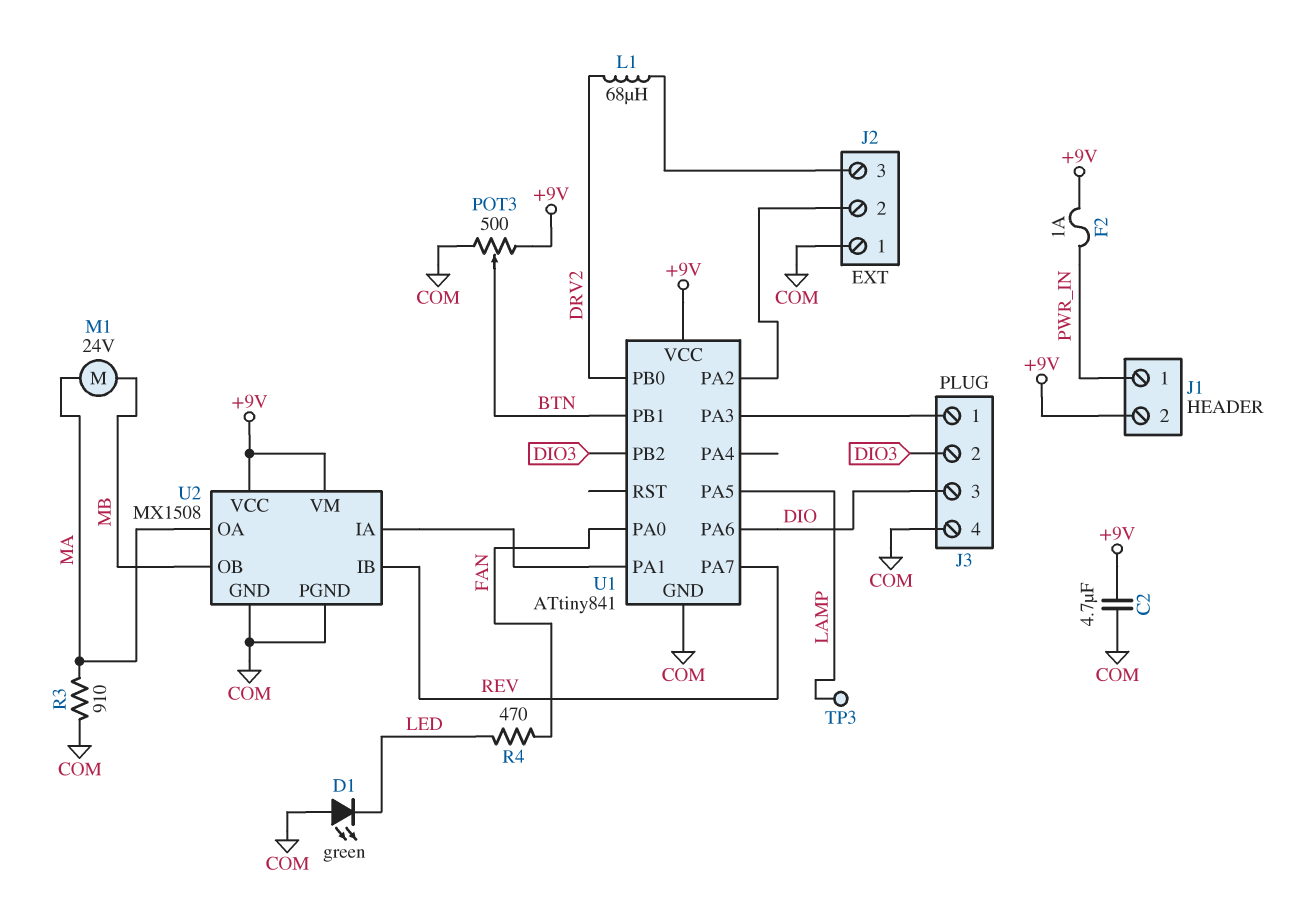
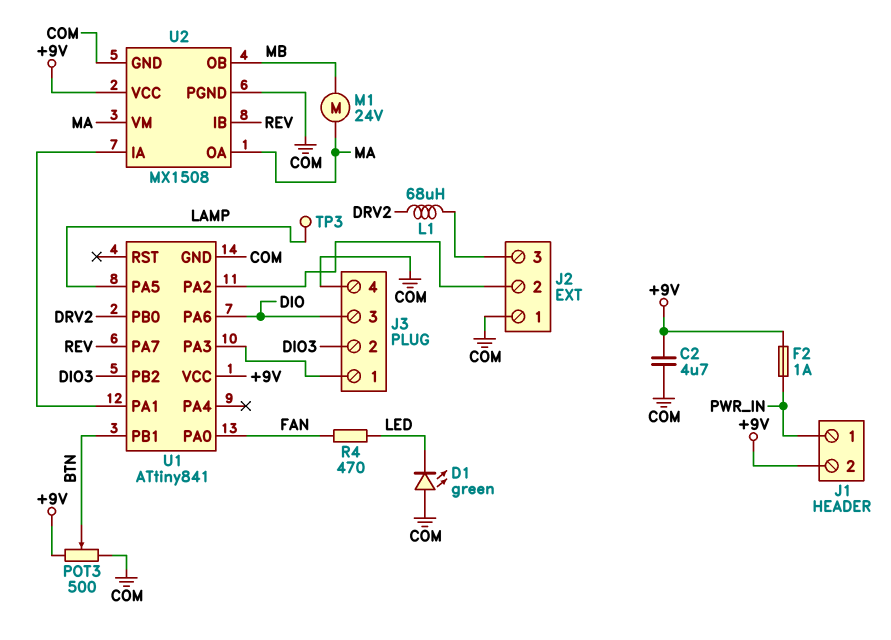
R3: 910 (COM, MA) -> none
U2 pin VM: +9V -> MA

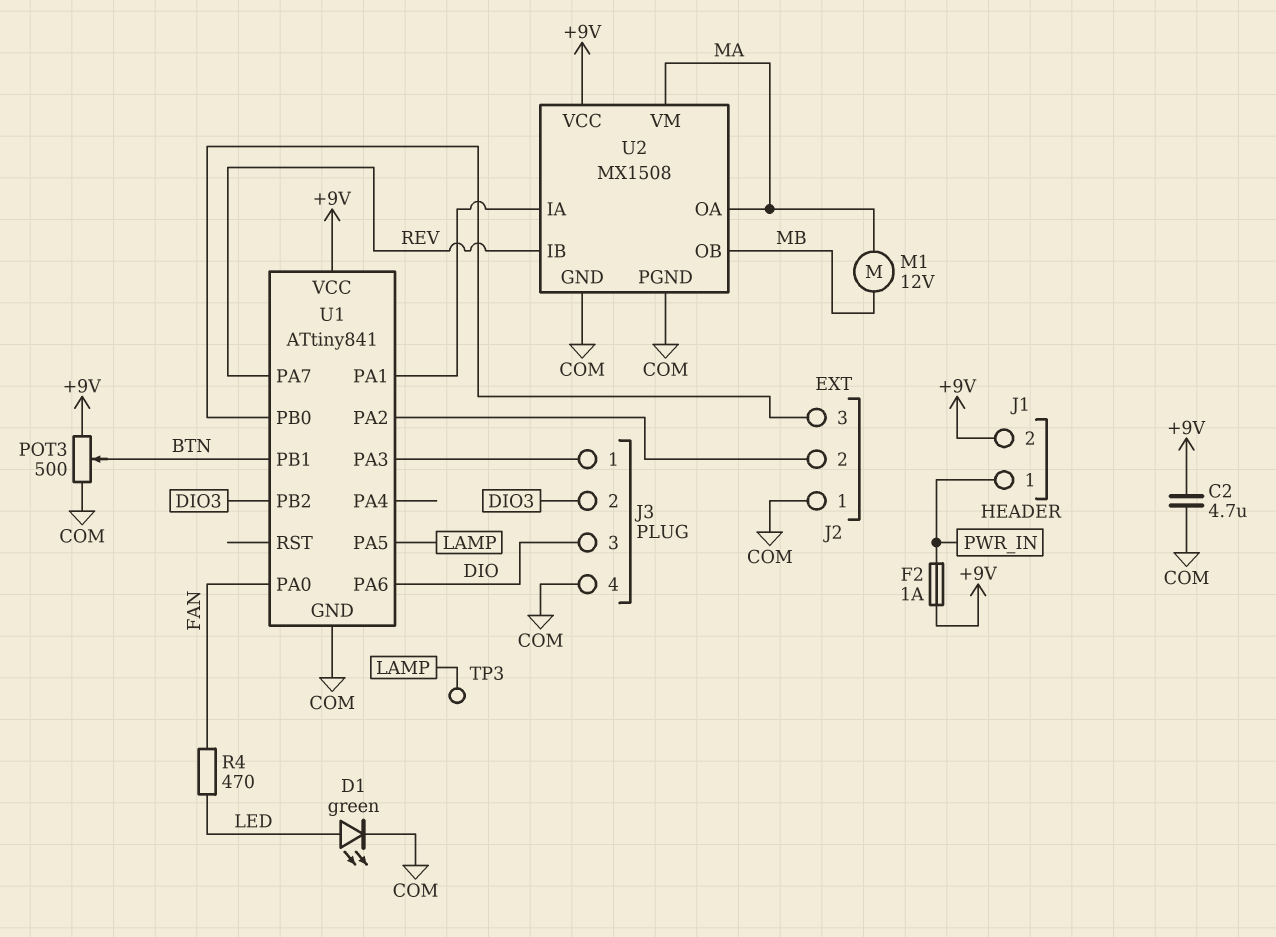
D1: LED green (A COM, K LED) -> LED green (A LED, K COM)
L1: 68uH (DRV2, J2/3) -> none
M1: motor 24V (MA, MB) -> motor 12V (MA, MB)
U1 pin PB0: DRV2 -> J2/3

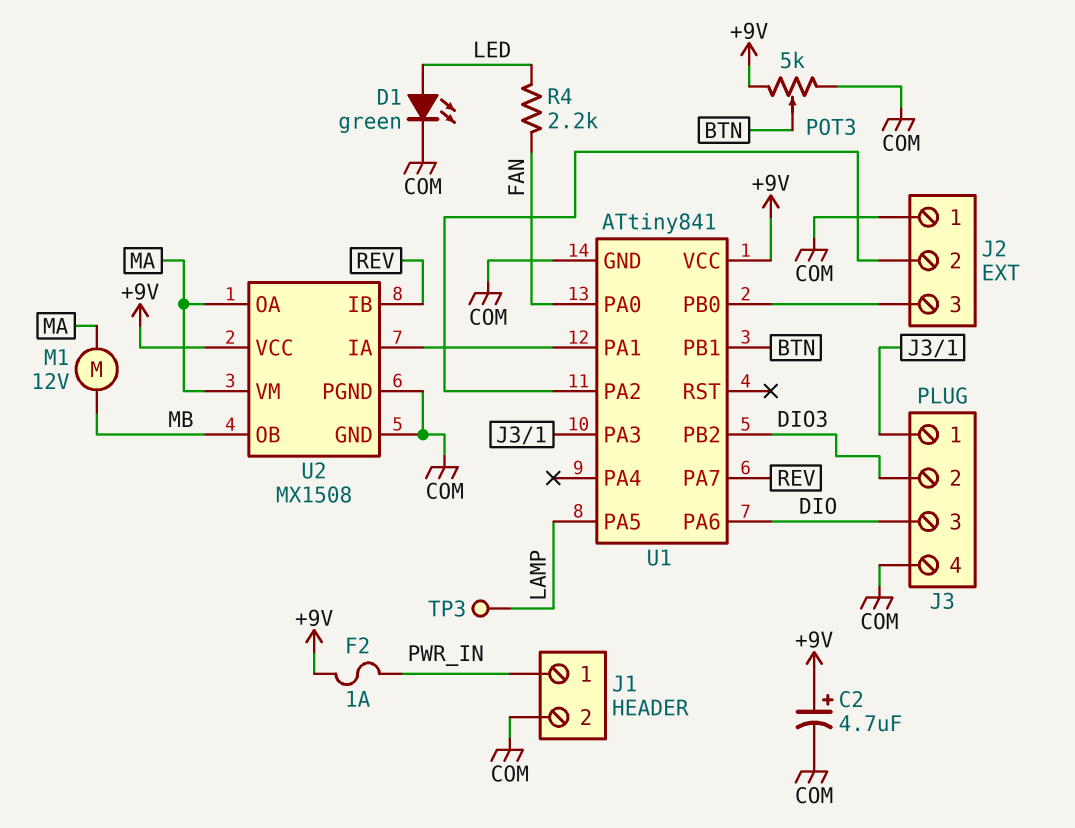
C2: 4.7uF (+9V, COM) -> 4.7uF (plus +9V, minus COM)
J1 pin 2: +9V -> COM
POT3: 500 (+9V, COM, wiper BTN) -> 5k (+9V, COM, wiper BTN)
R4: 470 (FAN, LED) -> 2.2k (FAN, LED)

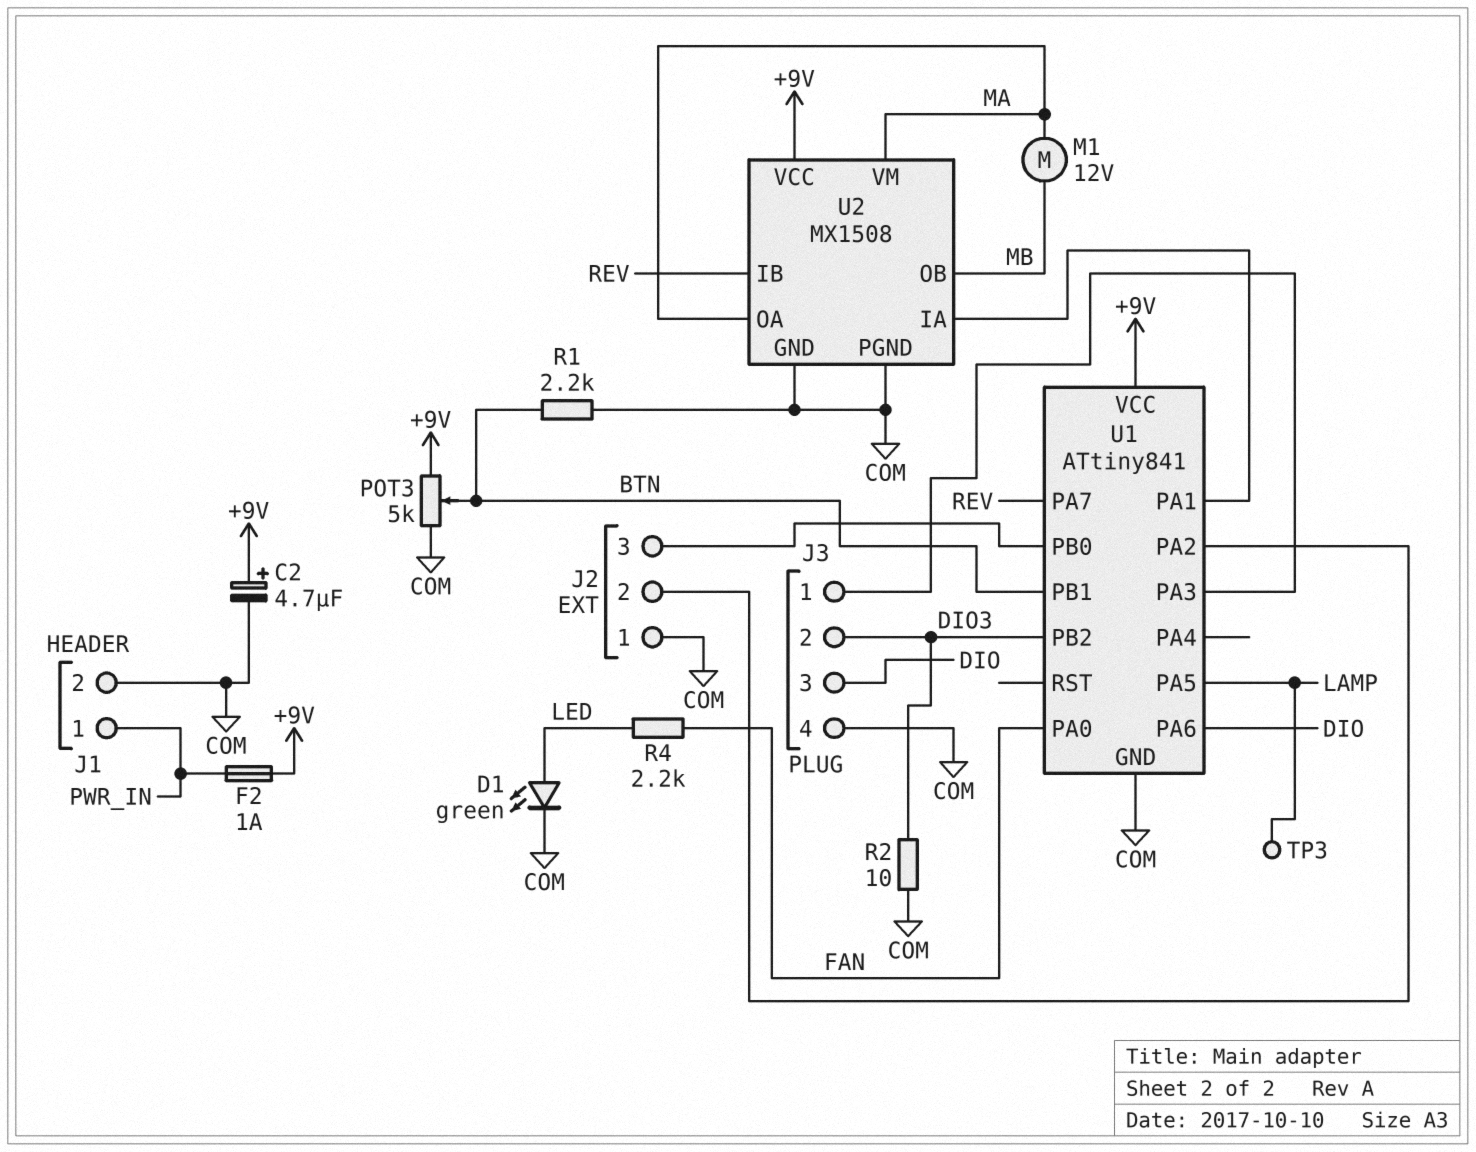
R1: none -> 2.2k (BTN, COM)
R2: none -> 10 (COM, DIO3)

